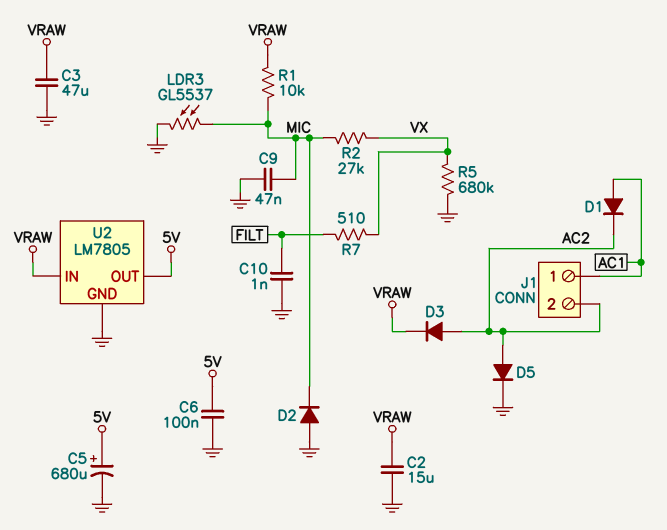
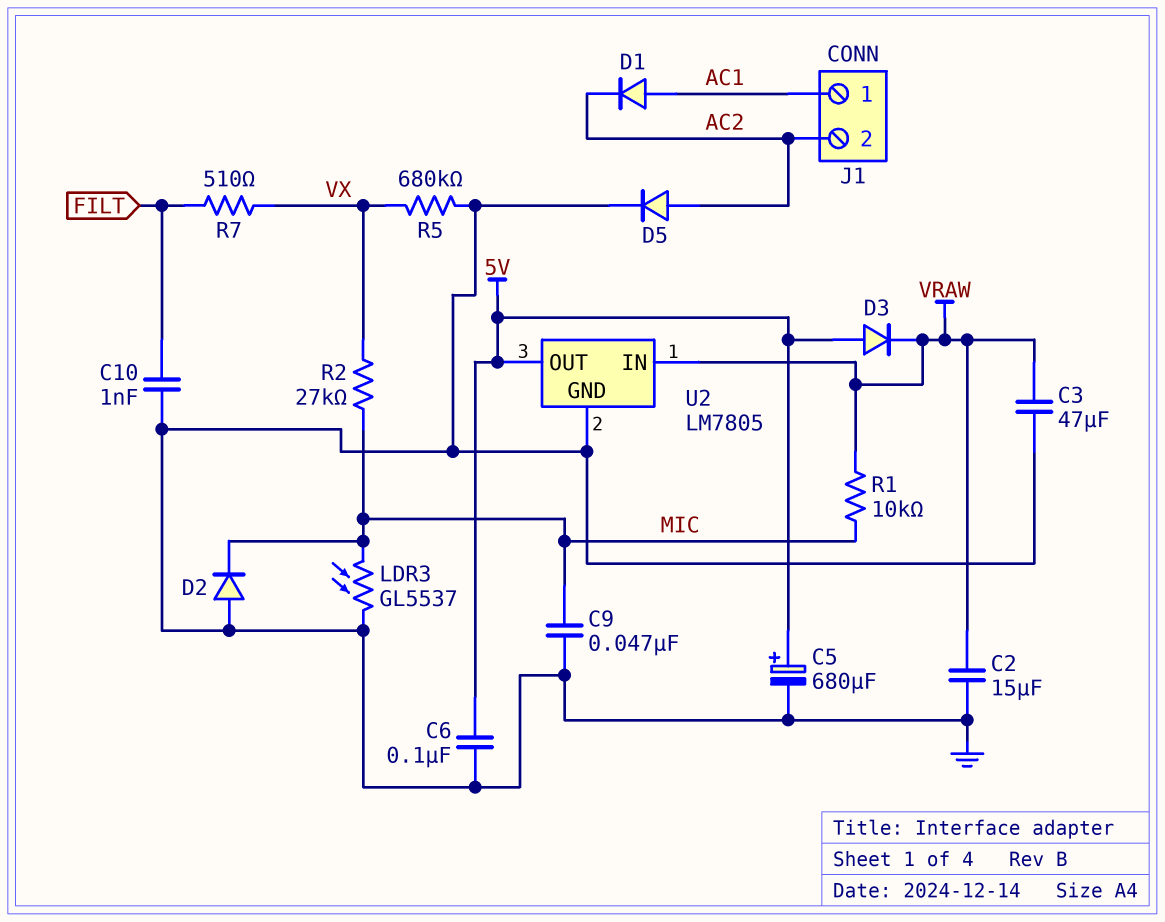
D3: diode (A AC2, K VRAW) -> diode (A 5V, K VRAW)

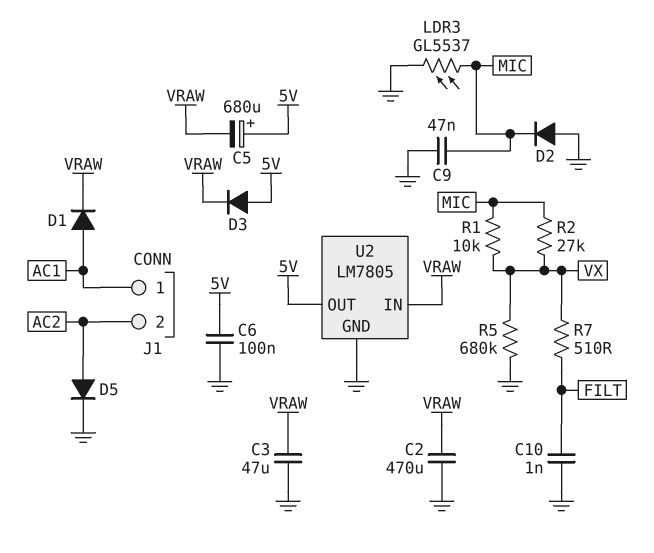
C2: 15uF (GND, VRAW) -> 470uF (GND, VRAW)
C5: 680uF (plus 5V, minus GND) -> 680uF (plus 5V, minus VRAW)
D1: diode (A AC1, K AC2) -> diode (A AC1, K VRAW)
R1: 10k (MIC, VRAW) -> 10k (MIC, VX)

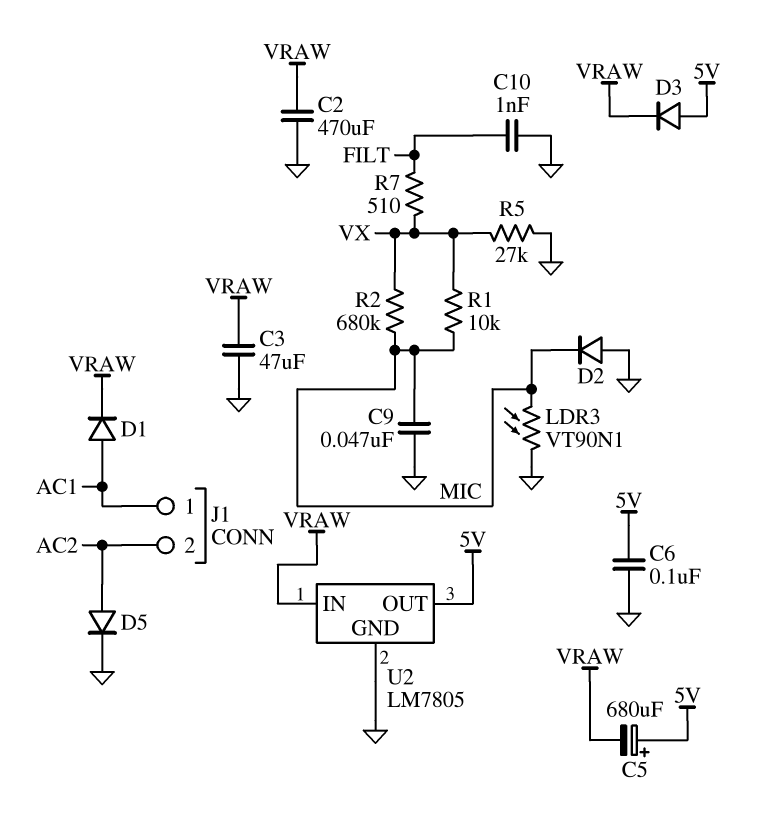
LDR3: GL5537 (GND, MIC) -> VT90N1 (GND, MIC)
R2: 27k (MIC, VX) -> 680k (MIC, VX)
R5: 680k (GND, VX) -> 27k (GND, VX)

